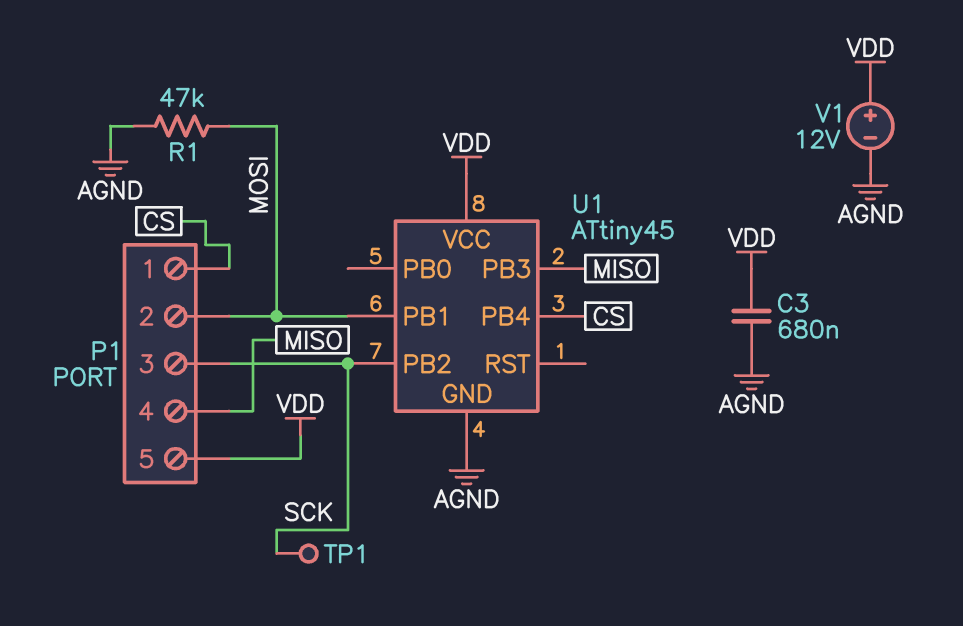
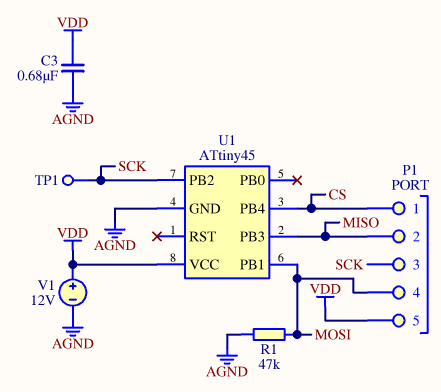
P1 pin 2: MOSI -> MISO
P1 pin 4: MISO -> MOSI

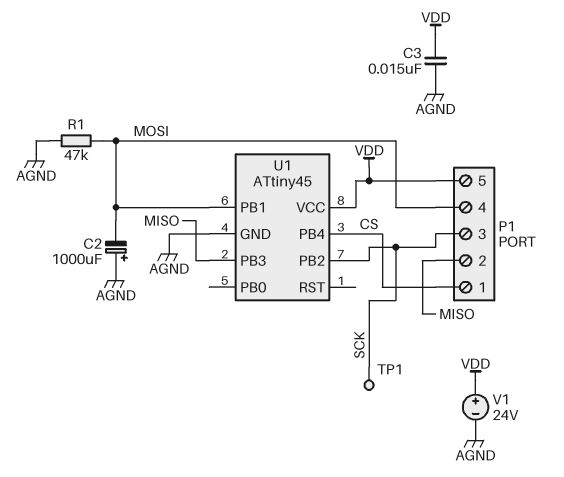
C2: none -> 1000uF (plus AGND, minus MOSI)
C3: 680nF (AGND, VDD) -> 15nF (AGND, VDD)
V1: 12V (plus VDD, minus AGND) -> 24V (plus VDD, minus AGND)

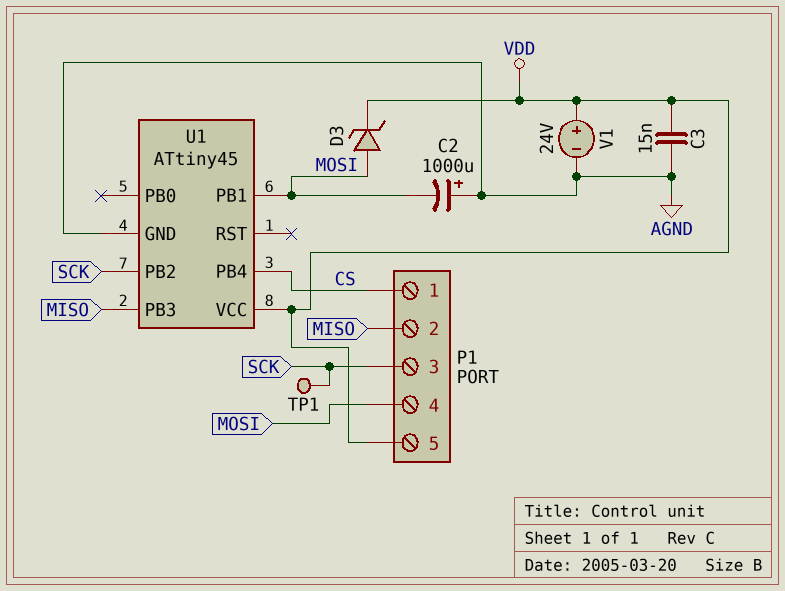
D3: none -> zener (A MOSI, K VDD)
R1: 47k (AGND, MOSI) -> none

